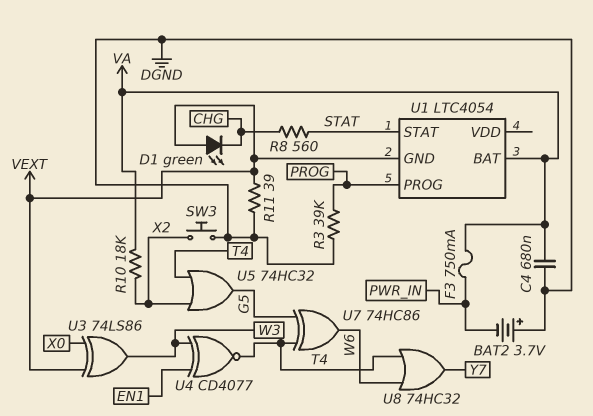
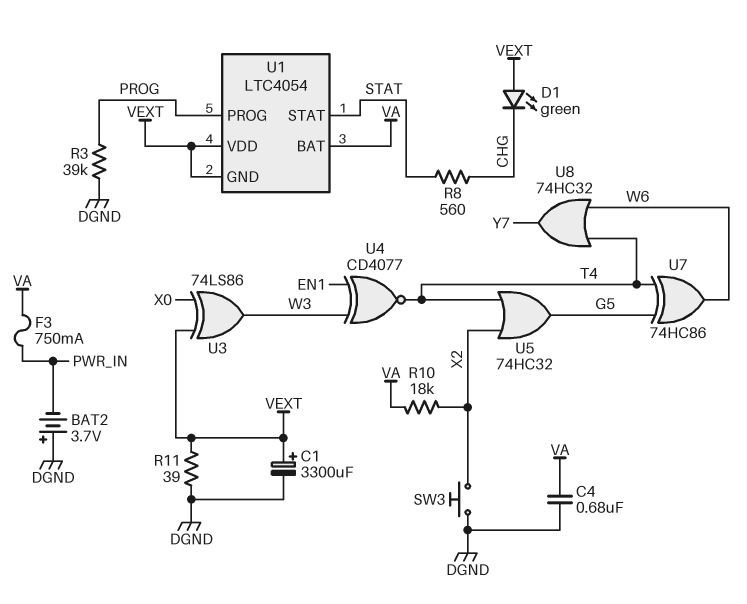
C1: none -> 3300uF (plus VEXT, minus DGND)
U1 pin VDD: none -> VEXT

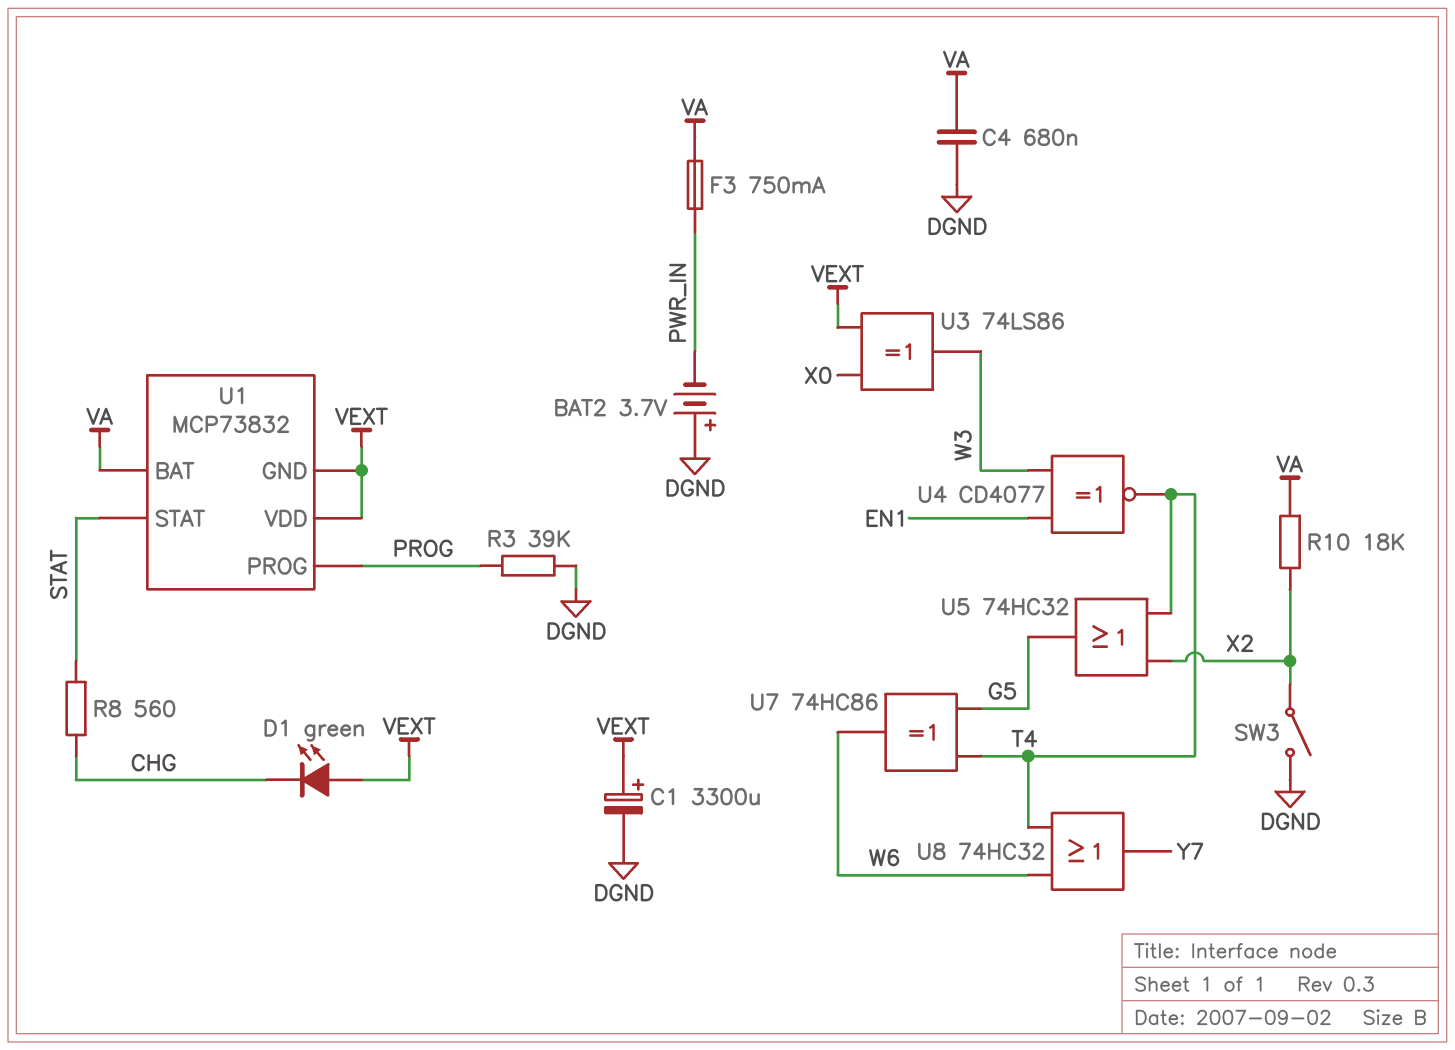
R11: 39 (DGND, VEXT) -> none
SW3: button (DGND, X2) -> switch (DGND, X2)
U1: LTC4054 -> MCP73832

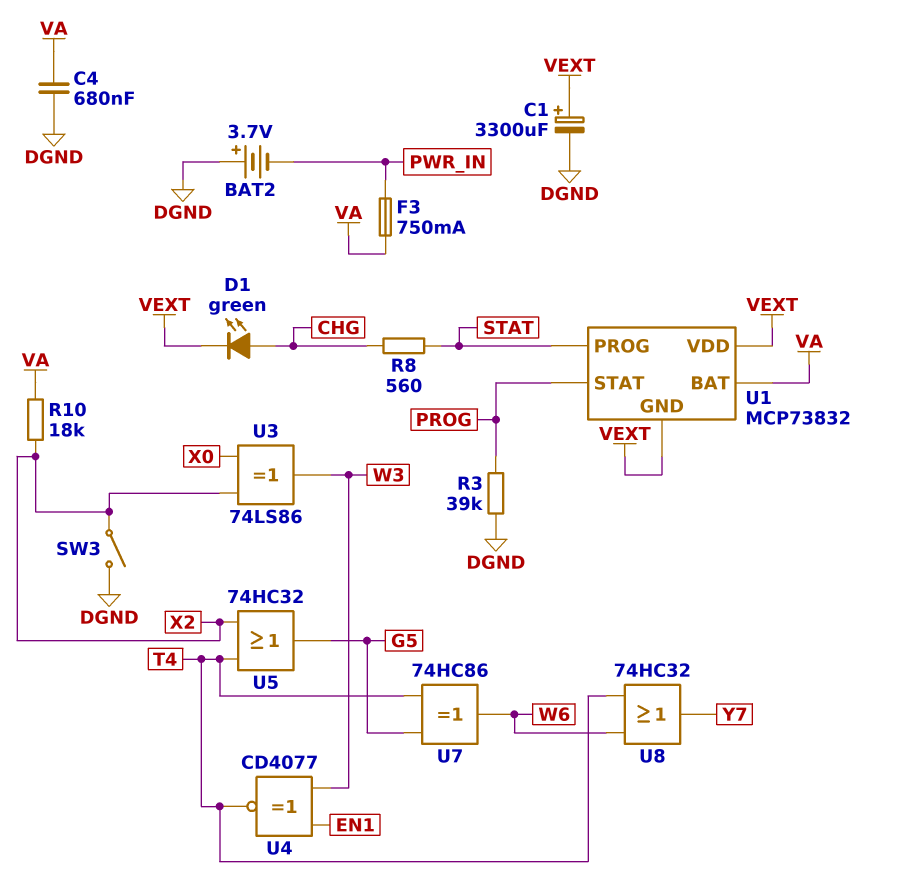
D1: LED green (A VEXT, K CHG) -> LED green (A CHG, K VEXT)
U1 pin PROG: PROG -> STAT
U1 pin STAT: STAT -> PROG
U3: XOR 74LS86 (in VEXT, in X0, out W3) -> XOR 74LS86 (in X0, in X2, out W3)

